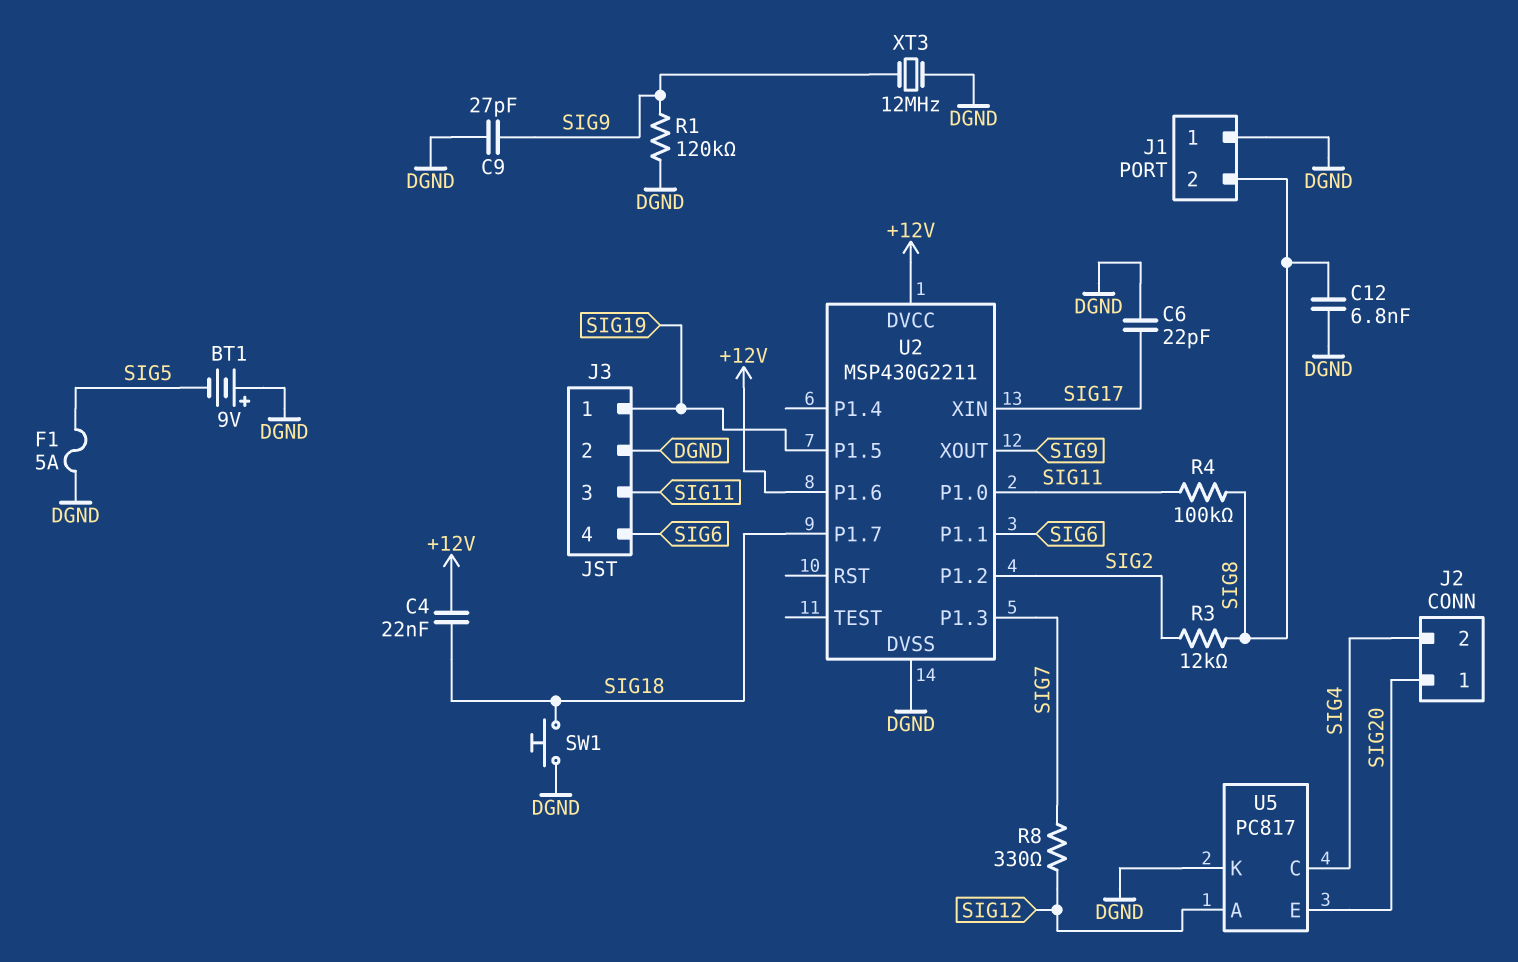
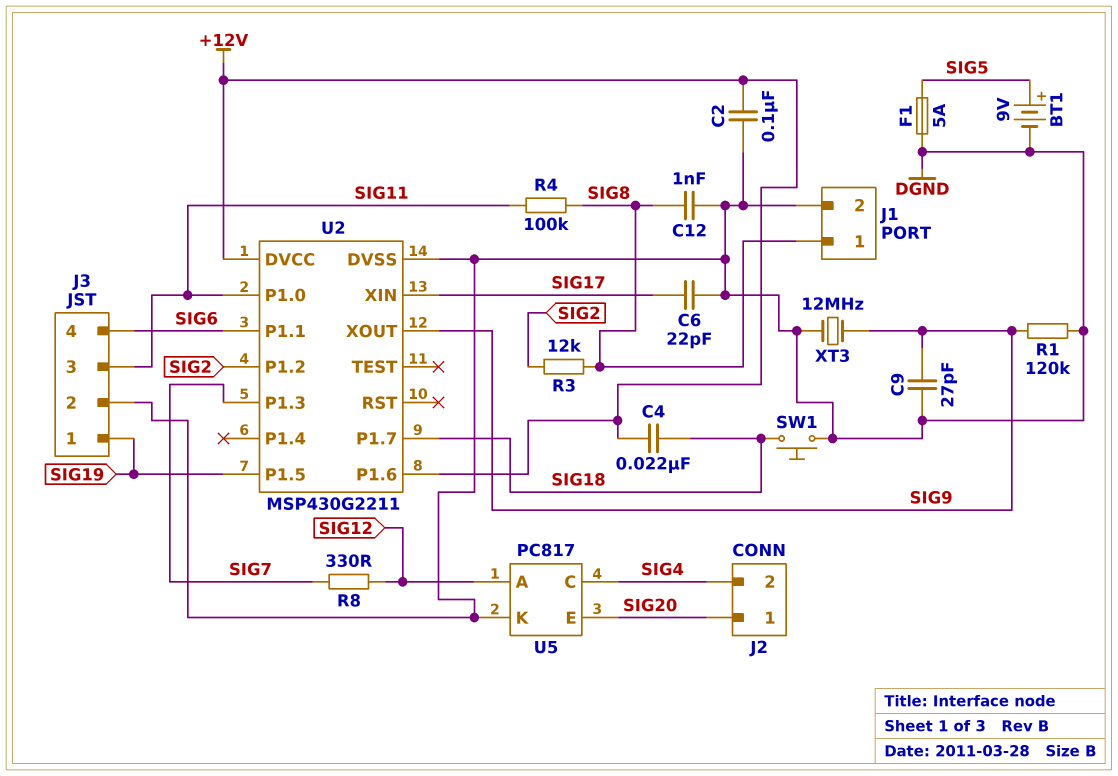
BT1: 9V (plus DGND, minus SIG5) -> 9V (plus SIG5, minus DGND)
C2: none -> 100nF (+12V, DGND)
C12: 6.8nF (DGND, SIG8) -> 1nF (DGND, SIG8)
J1 pin 1: DGND -> SIG8
J1 pin 2: SIG8 -> DGND

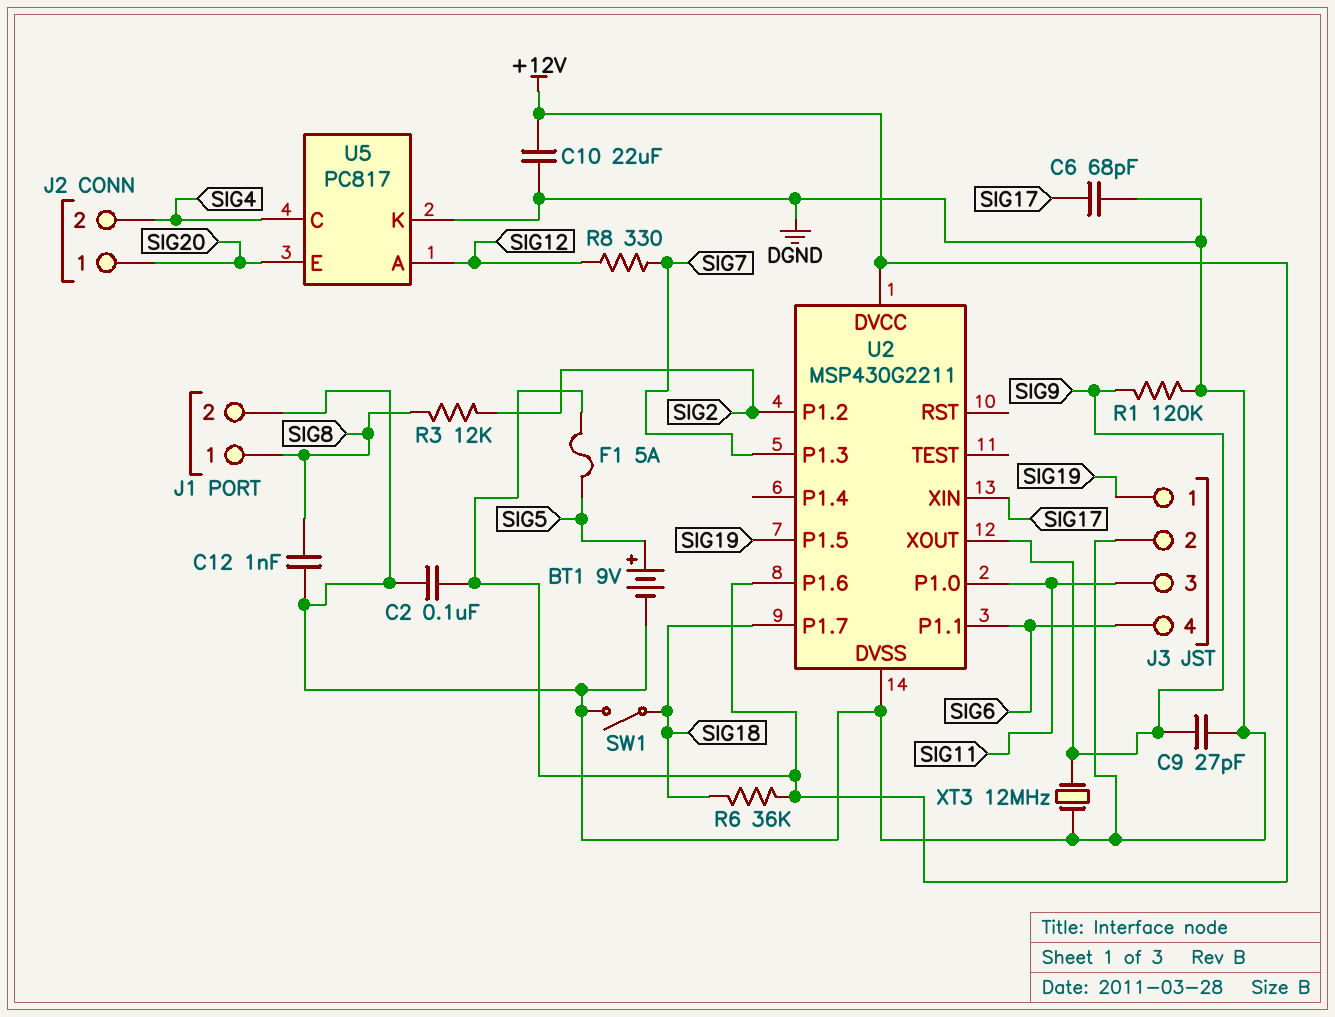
C4: 22nF (+12V, SIG18) -> none
C6: 22pF (DGND, SIG17) -> 68pF (DGND, SIG17)
C10: none -> 22uF (+12V, DGND)
F1: 5A (DGND, SIG5) -> 5A (+12V, SIG5)
R4: 100k (SIG8, SIG11) -> none
R6: none -> 36k (+12V, SIG18)
SW1: button (DGND, SIG18) -> switch (DGND, SIG18)

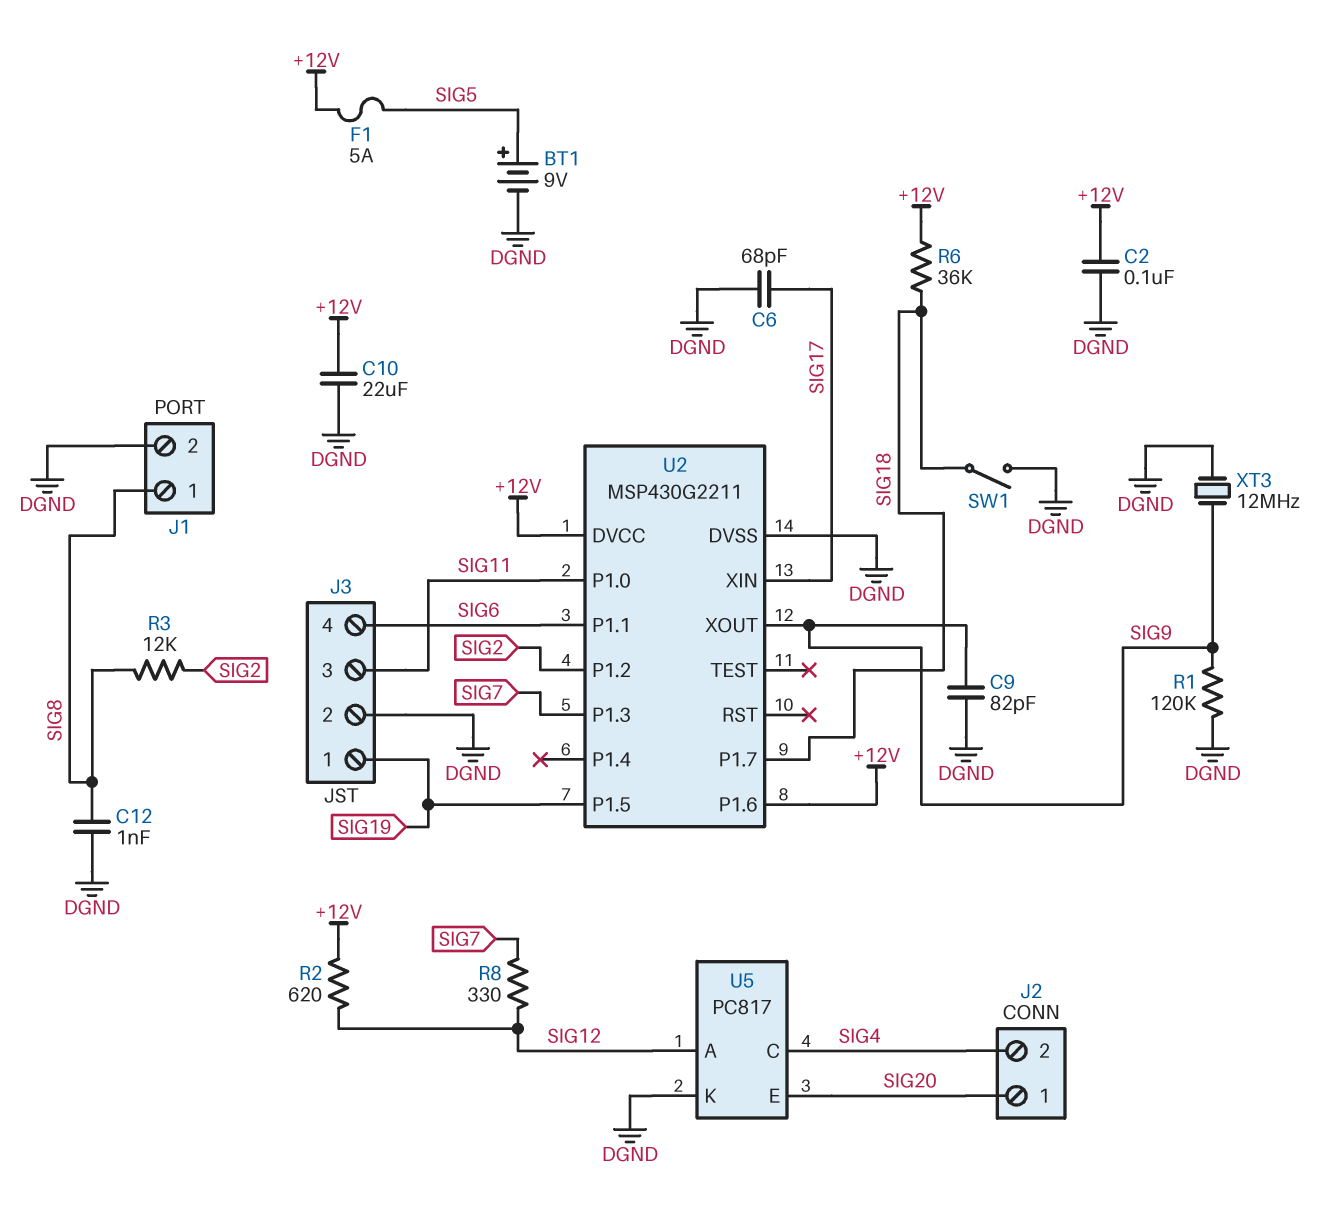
C9: 27pF (DGND, SIG9) -> 82pF (DGND, SIG9)
R2: none -> 620 (+12V, SIG12)

